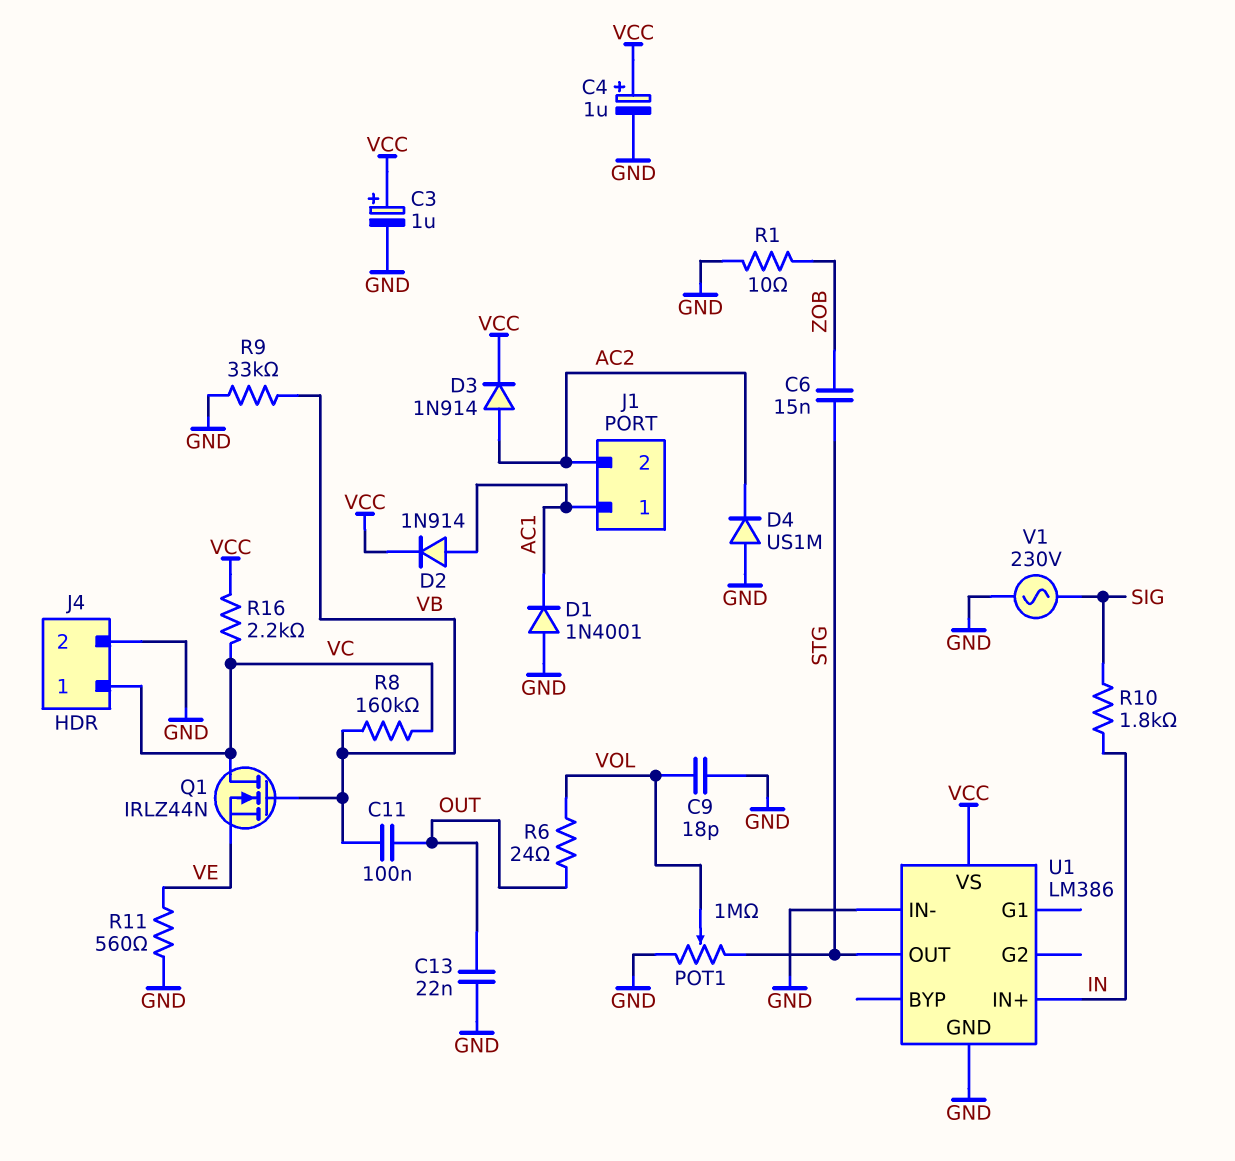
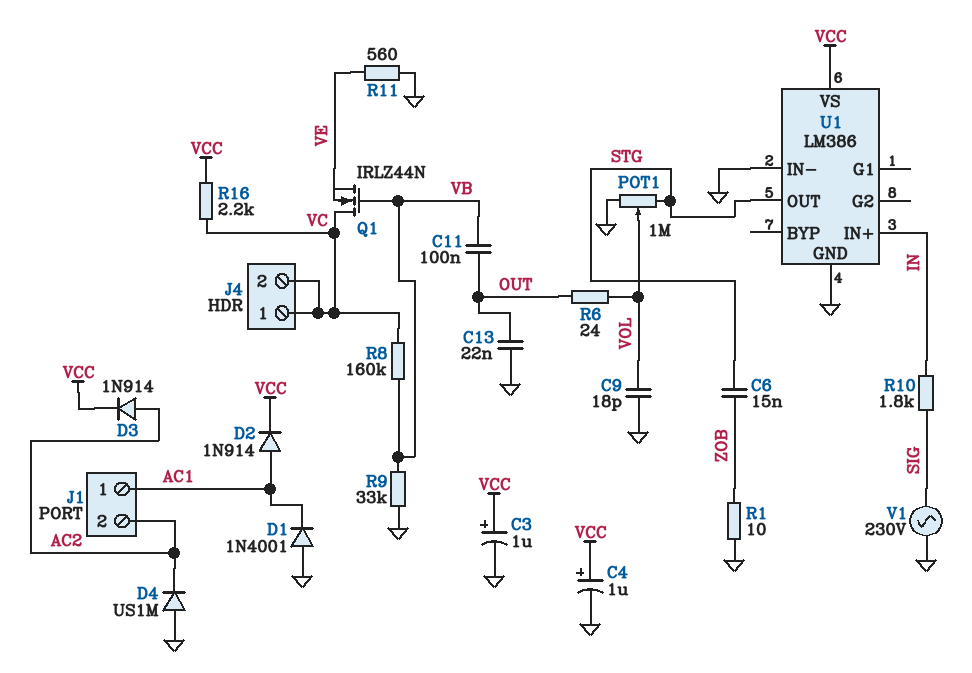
J4 pin 2: GND -> VC

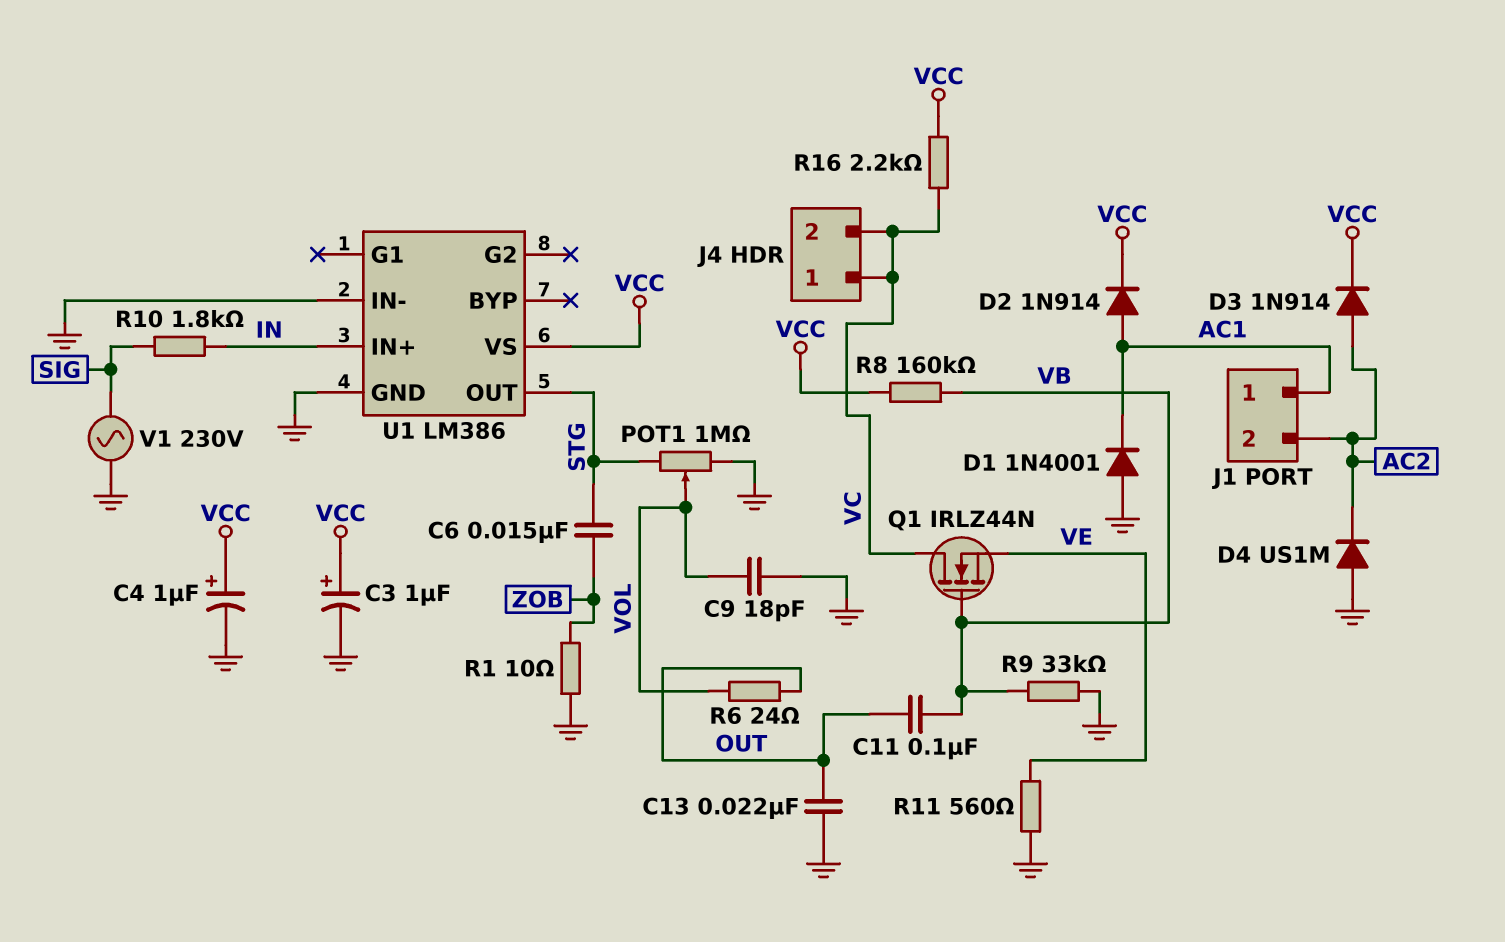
R8: 160k (VB, VC) -> 160k (VB, VCC)

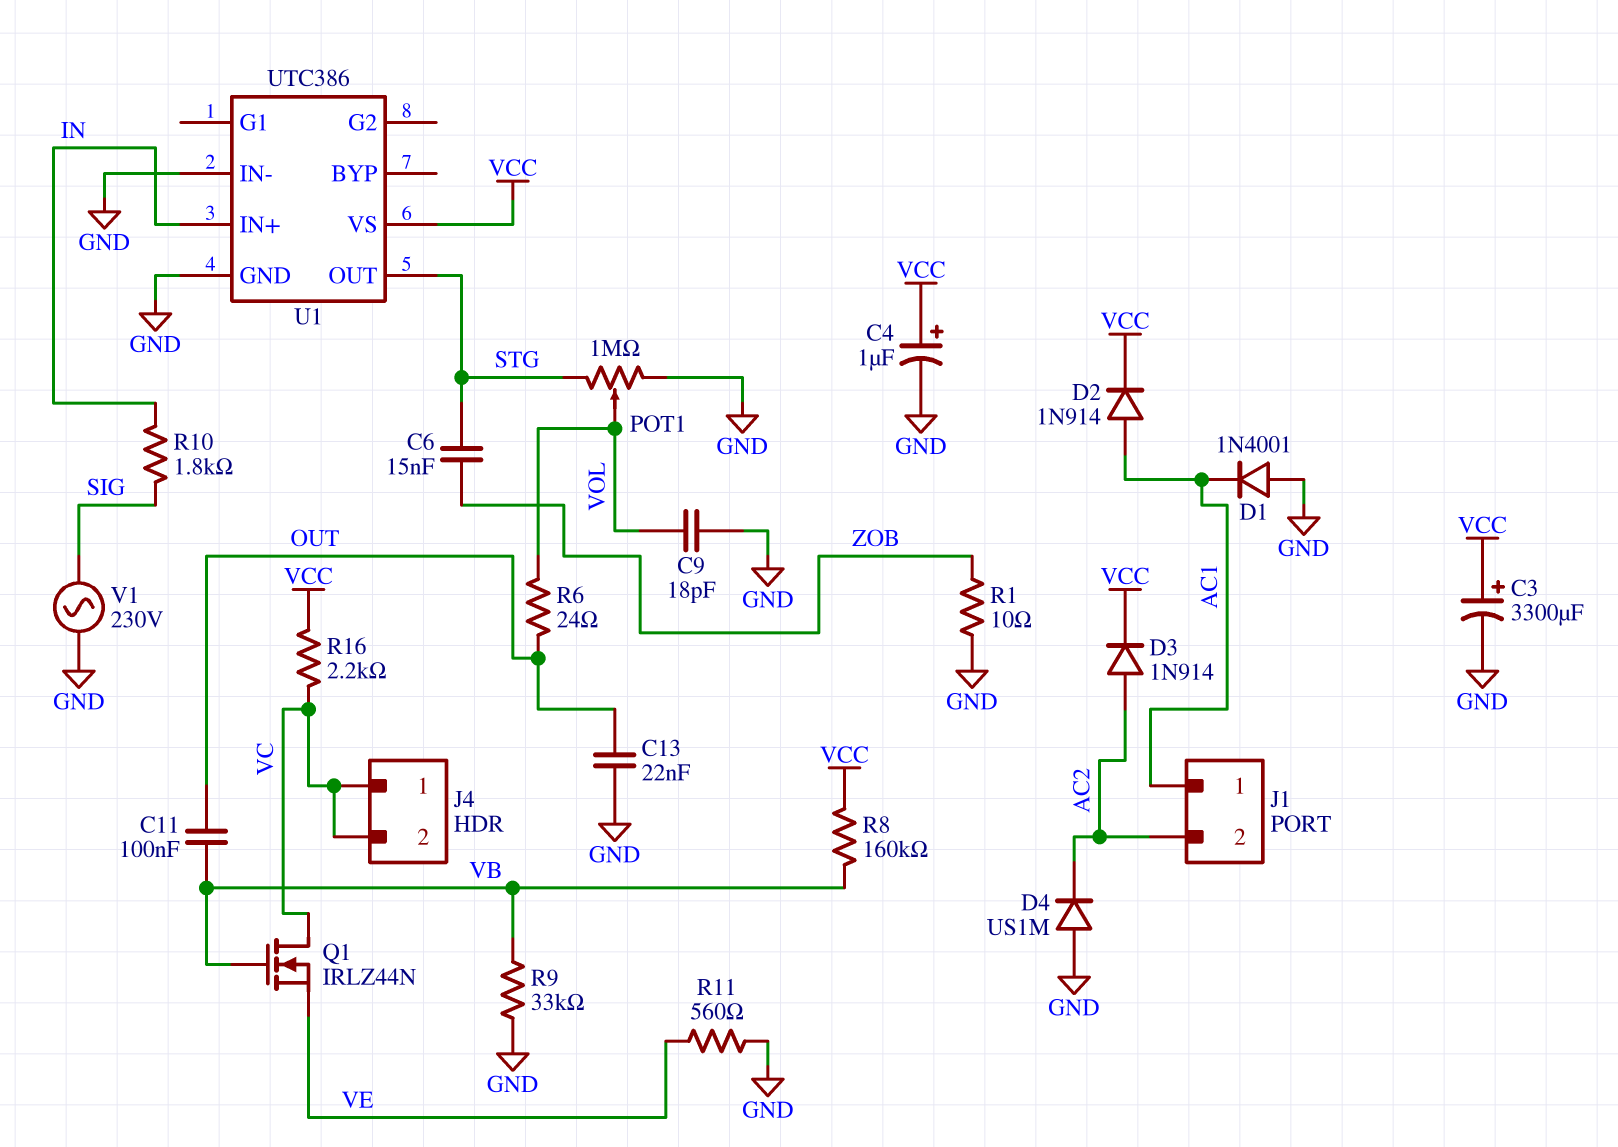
C3: 1uF (plus VCC, minus GND) -> 3300uF (plus VCC, minus GND)
U1: LM386 -> UTC386

